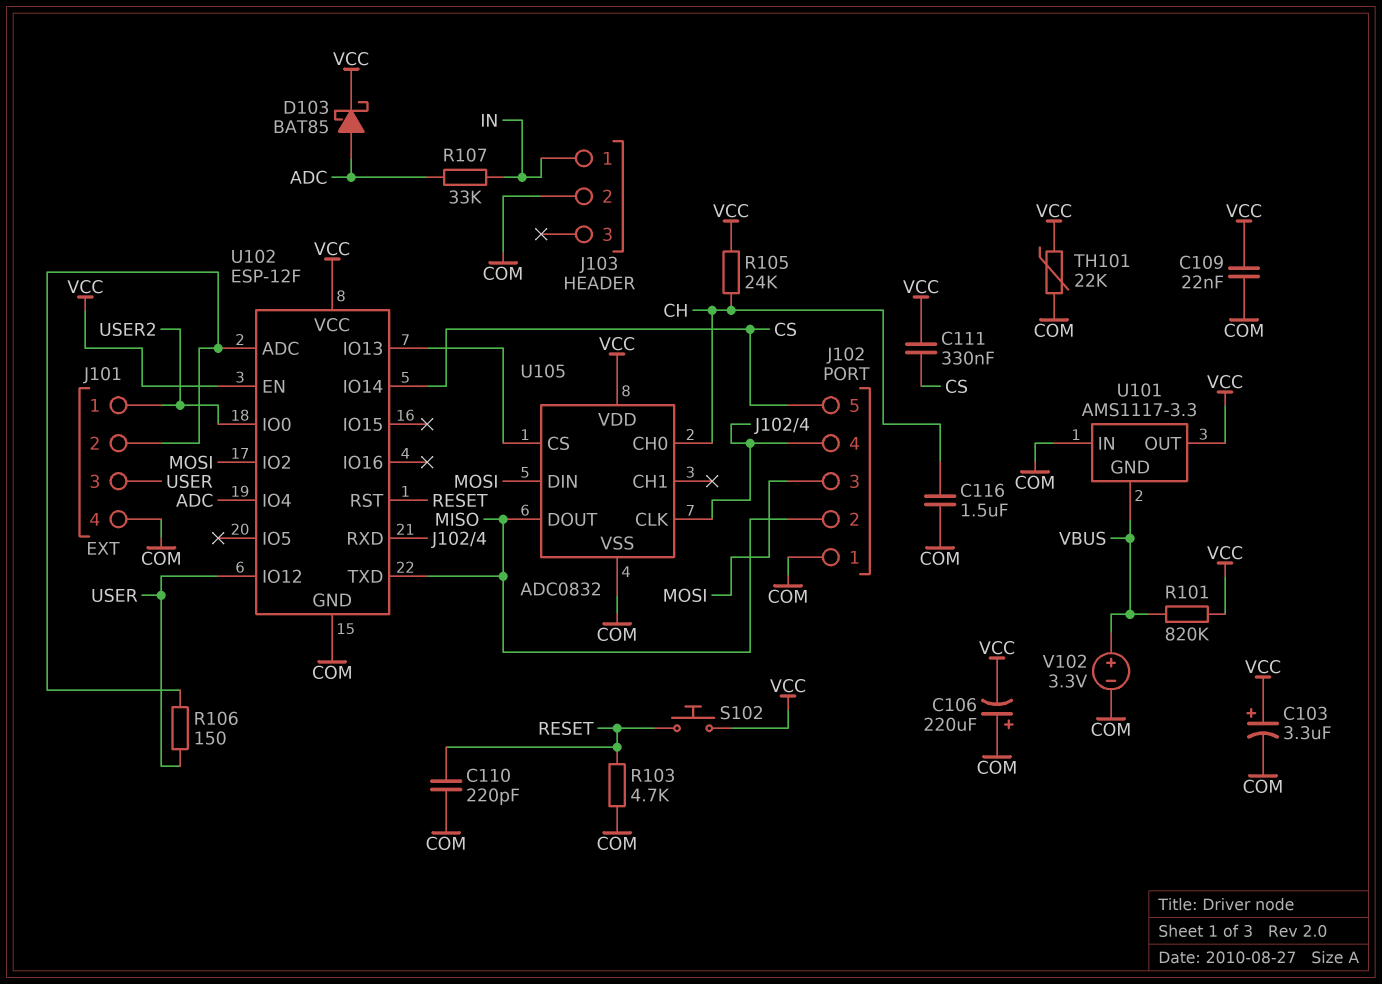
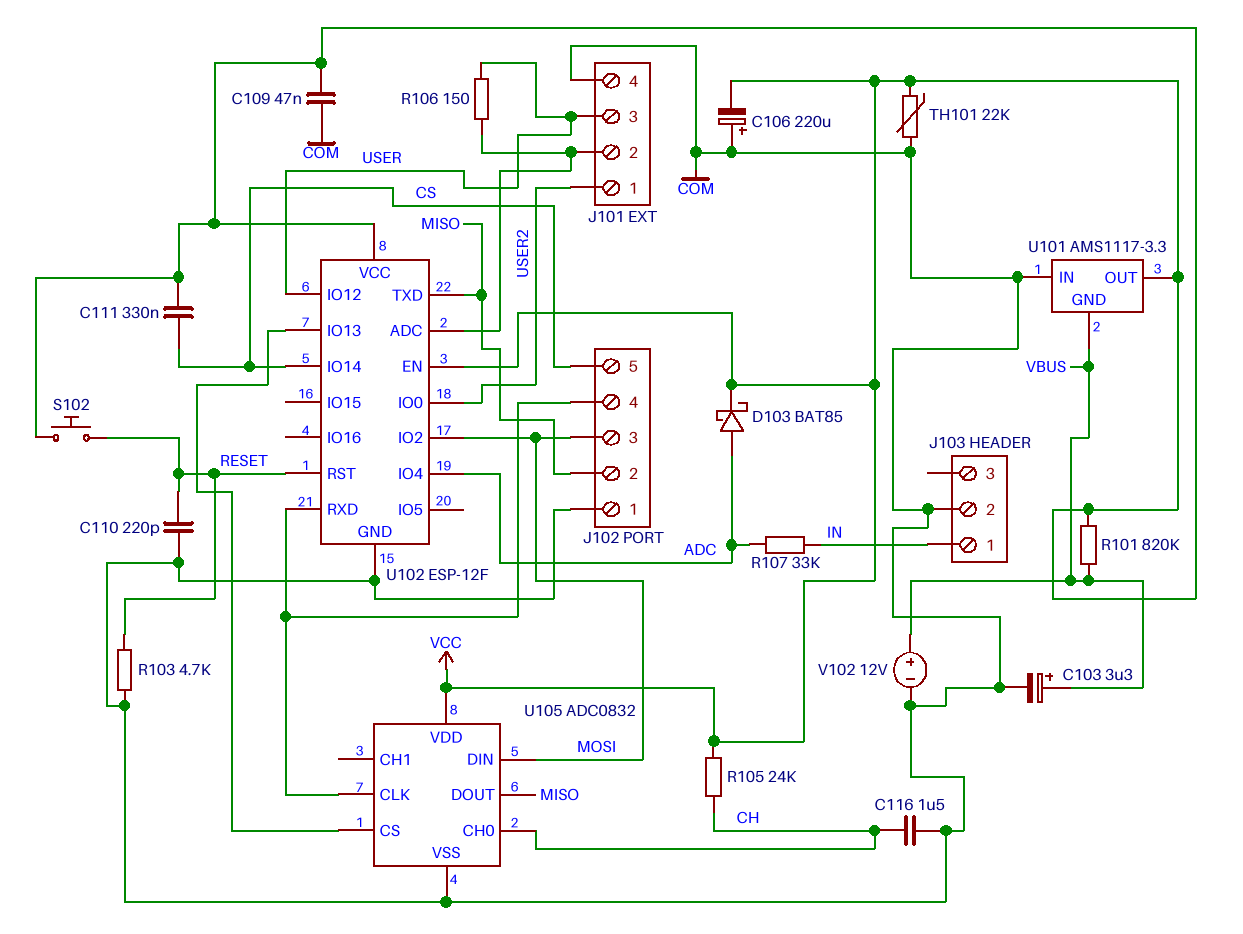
C103: 3.3uF (plus VCC, minus COM) -> 3.3uF (plus VBUS, minus COM)
C109: 22nF (COM, VCC) -> 47nF (COM, VCC)
V102: 3.3V (plus VBUS, minus COM) -> 12V (plus VBUS, minus COM)

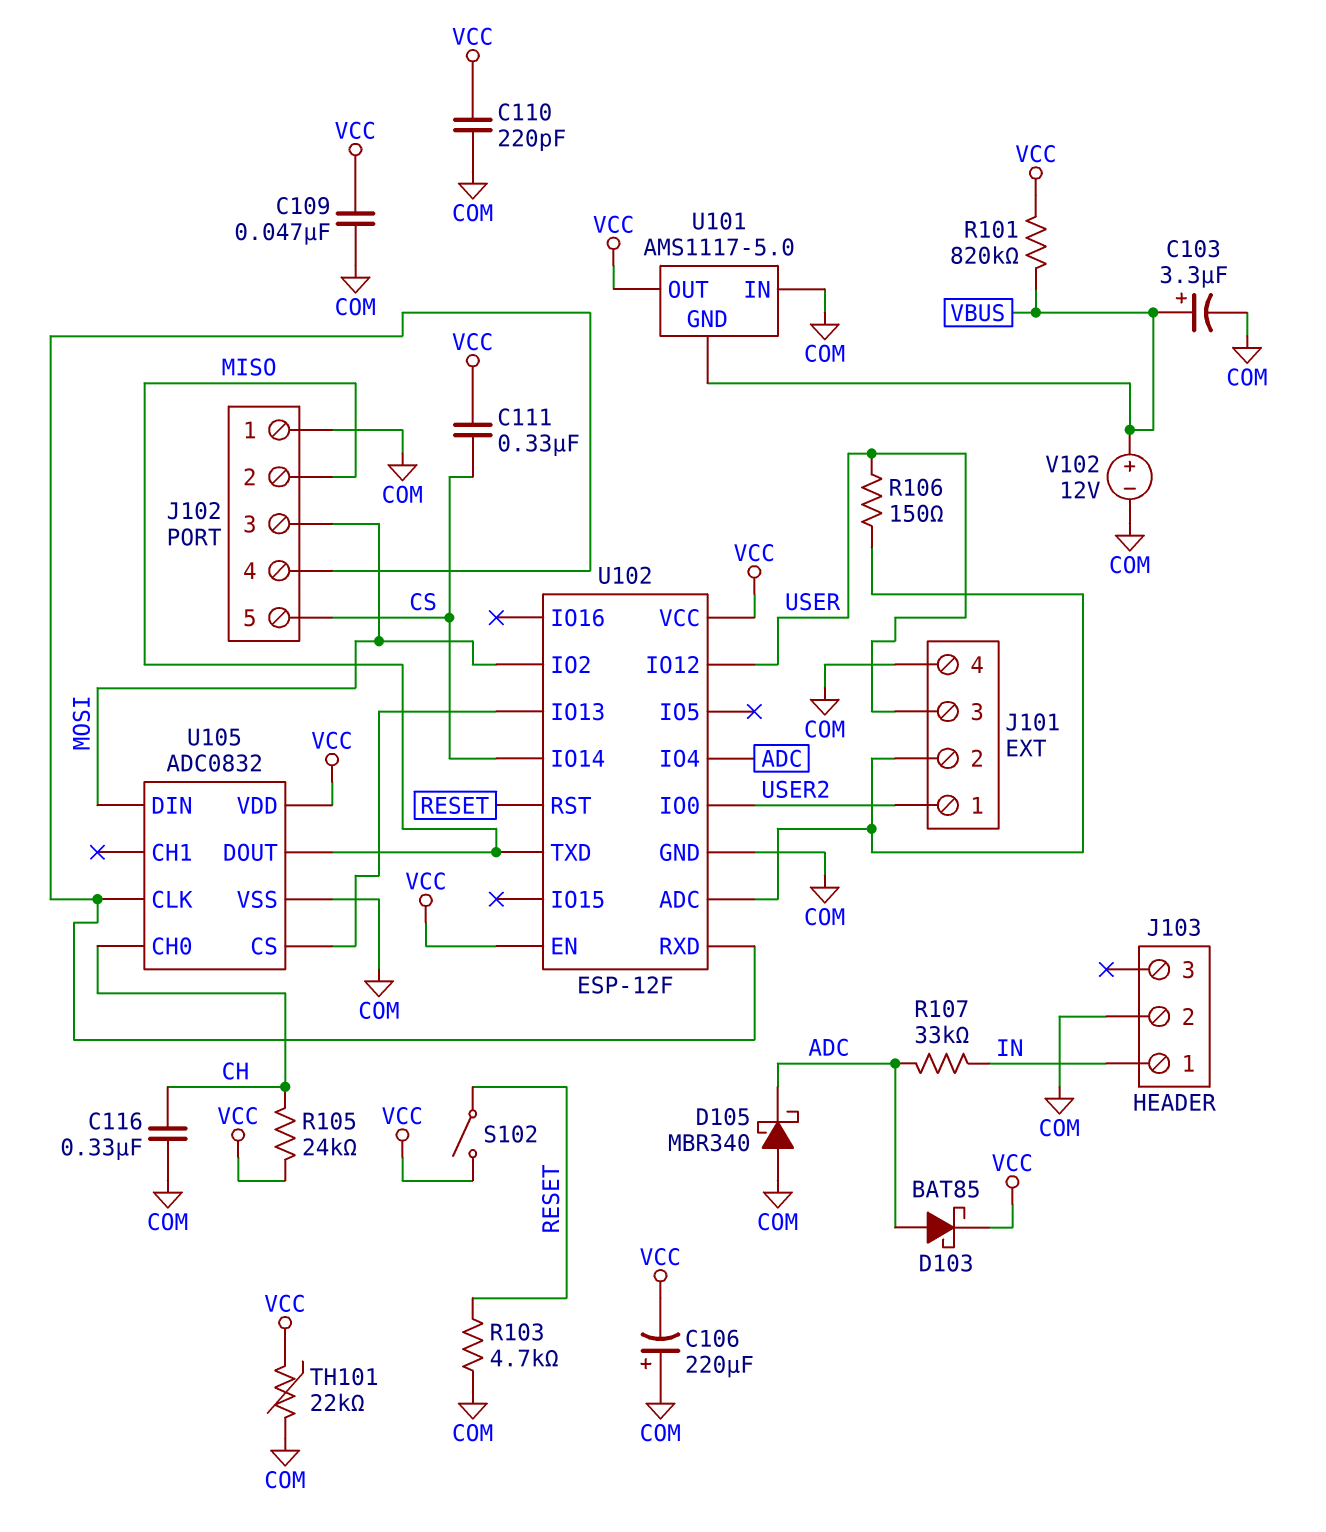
C110: 220pF (COM, RESET) -> 220pF (COM, VCC)
C116: 1.5uF (CH, COM) -> 330nF (CH, COM)
D105: none -> schottky MBR340 (A COM, K ADC)
S102: button (RESET, VCC) -> switch (RESET, VCC)
U101: AMS1117-3.3 -> AMS1117-5.0

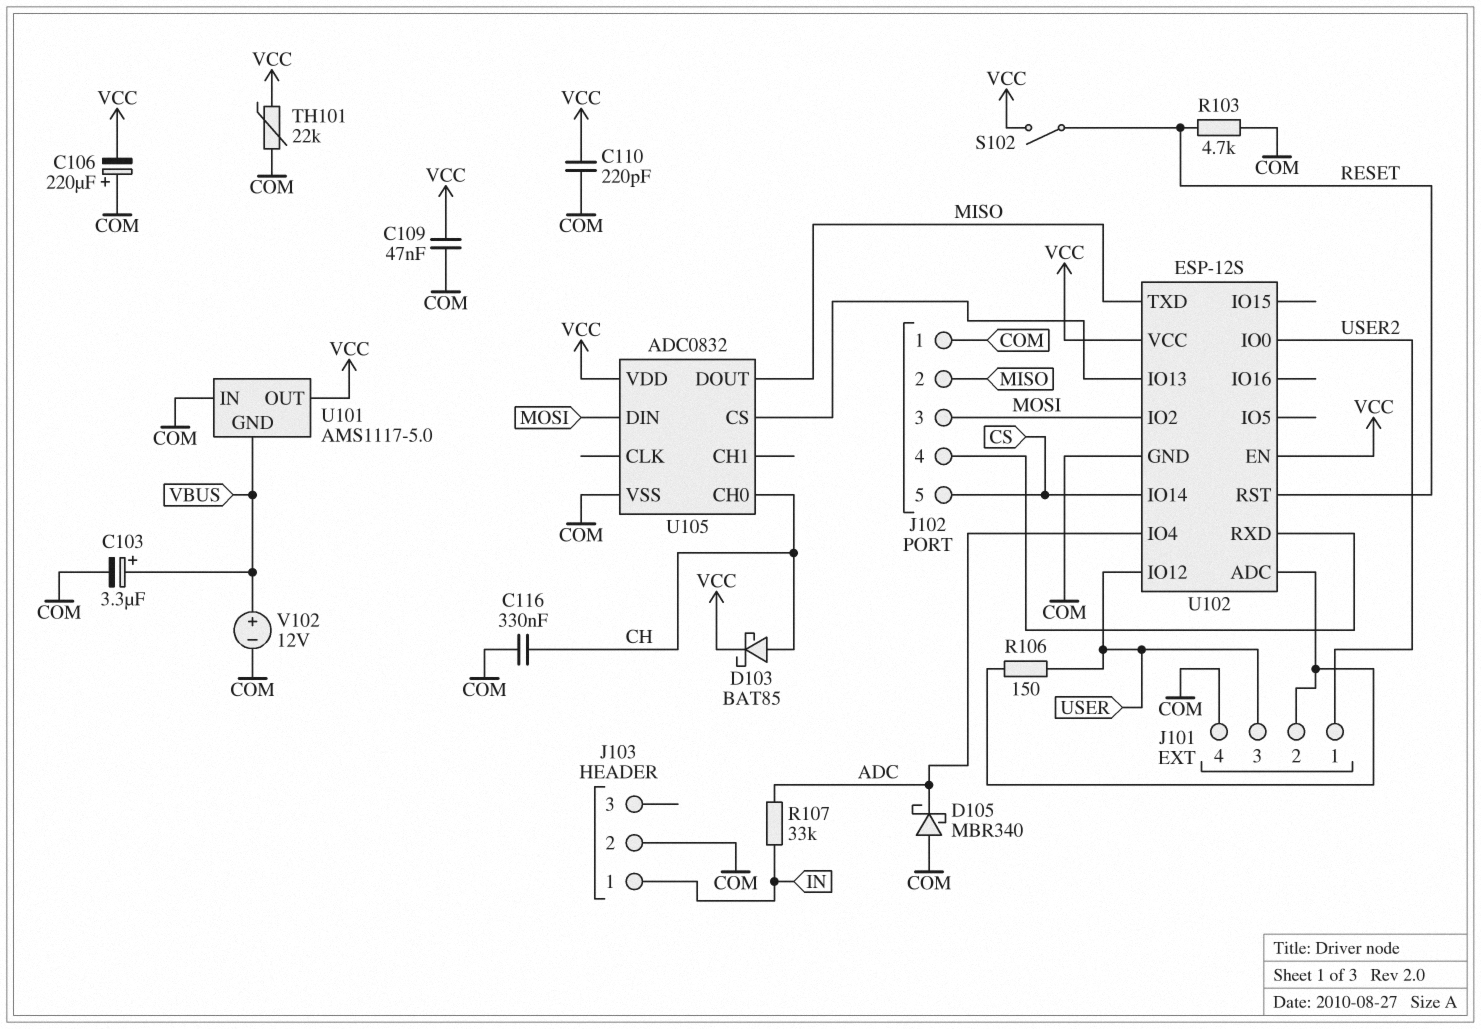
C111: 330nF (CS, VCC) -> none
D103: schottky BAT85 (A ADC, K VCC) -> schottky BAT85 (A CH, K VCC)
R101: 820k (VBUS, VCC) -> none
R105: 24k (CH, VCC) -> none
U102: ESP-12F -> ESP-12S
U105 pin CLK: J102/4 -> none

